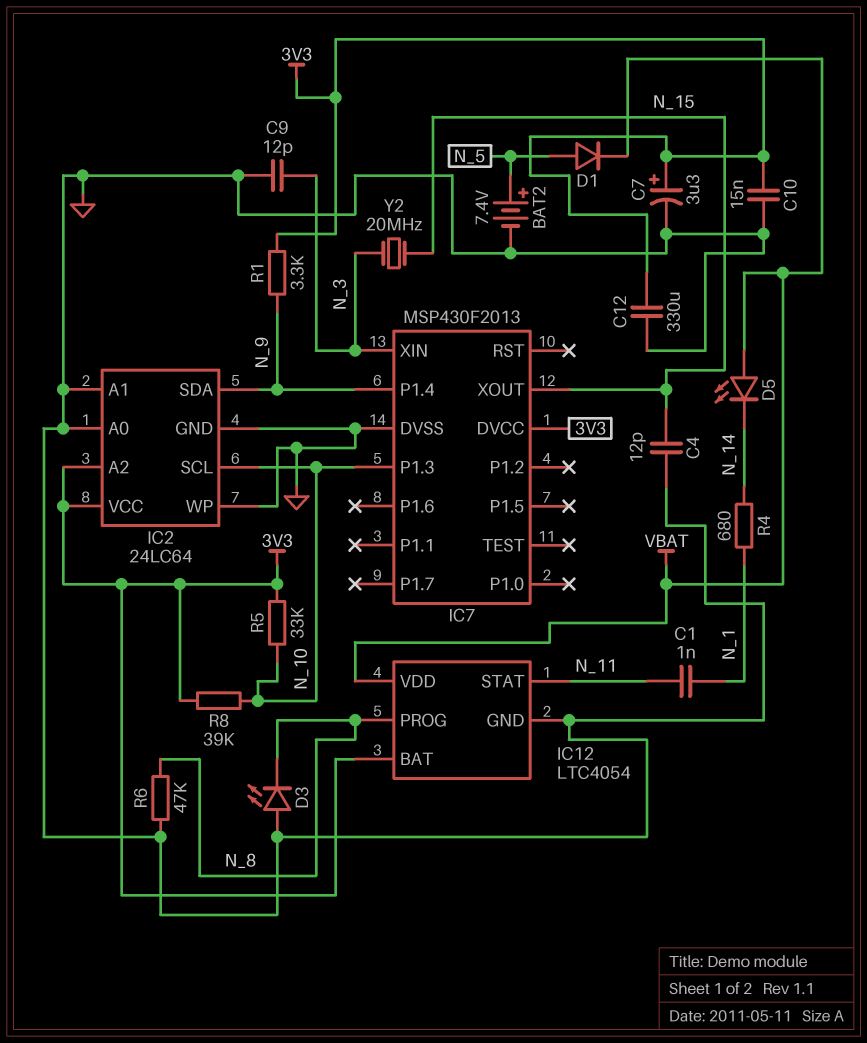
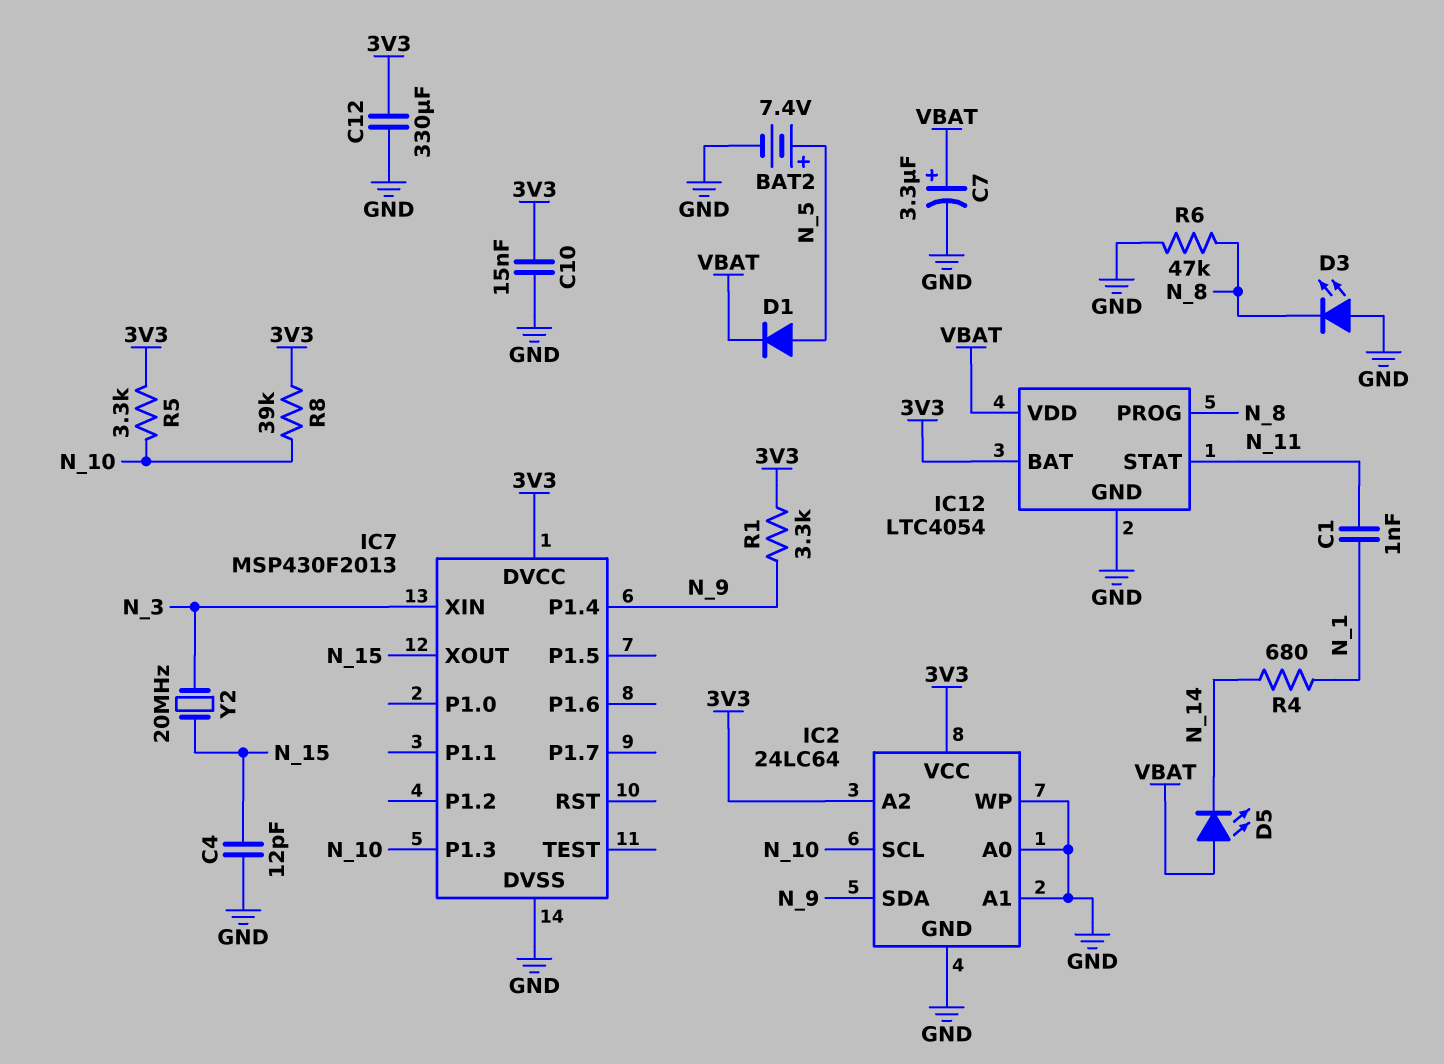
C7: 3.3uF (plus 3V3, minus GND) -> 3.3uF (plus VBAT, minus GND)
C9: 12pF (GND, N_3) -> none
R5: 33k (3V3, N_10) -> 3.3k (3V3, N_10)

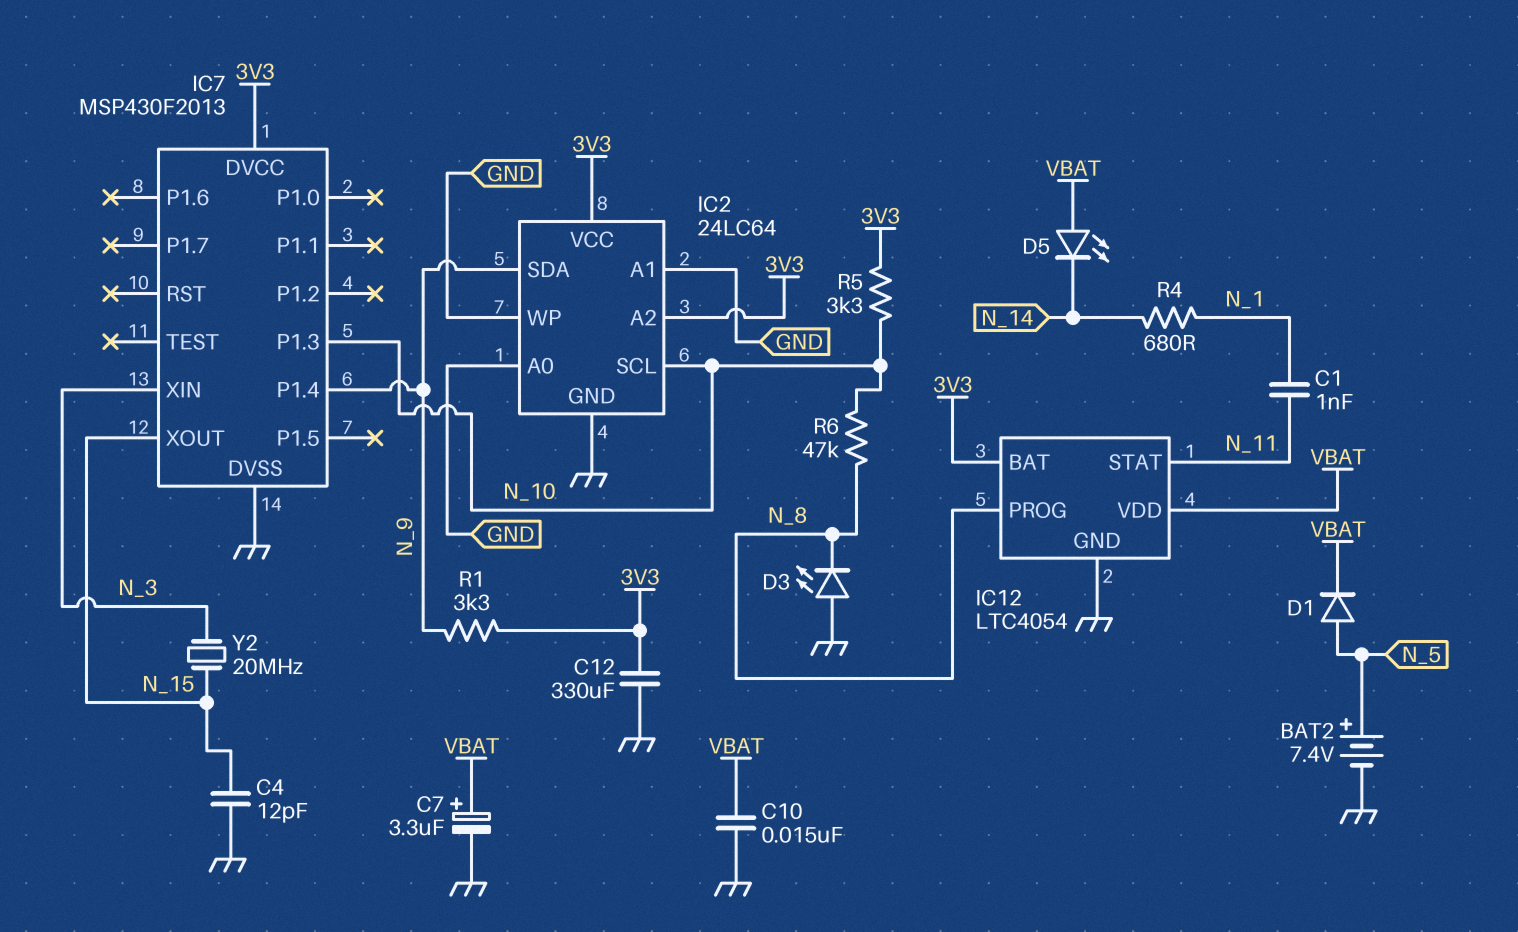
C10: 15nF (3V3, GND) -> 15nF (GND, VBAT)
R6: 47k (GND, N_8) -> 47k (N_8, N_10)
R8: 39k (3V3, N_10) -> none

